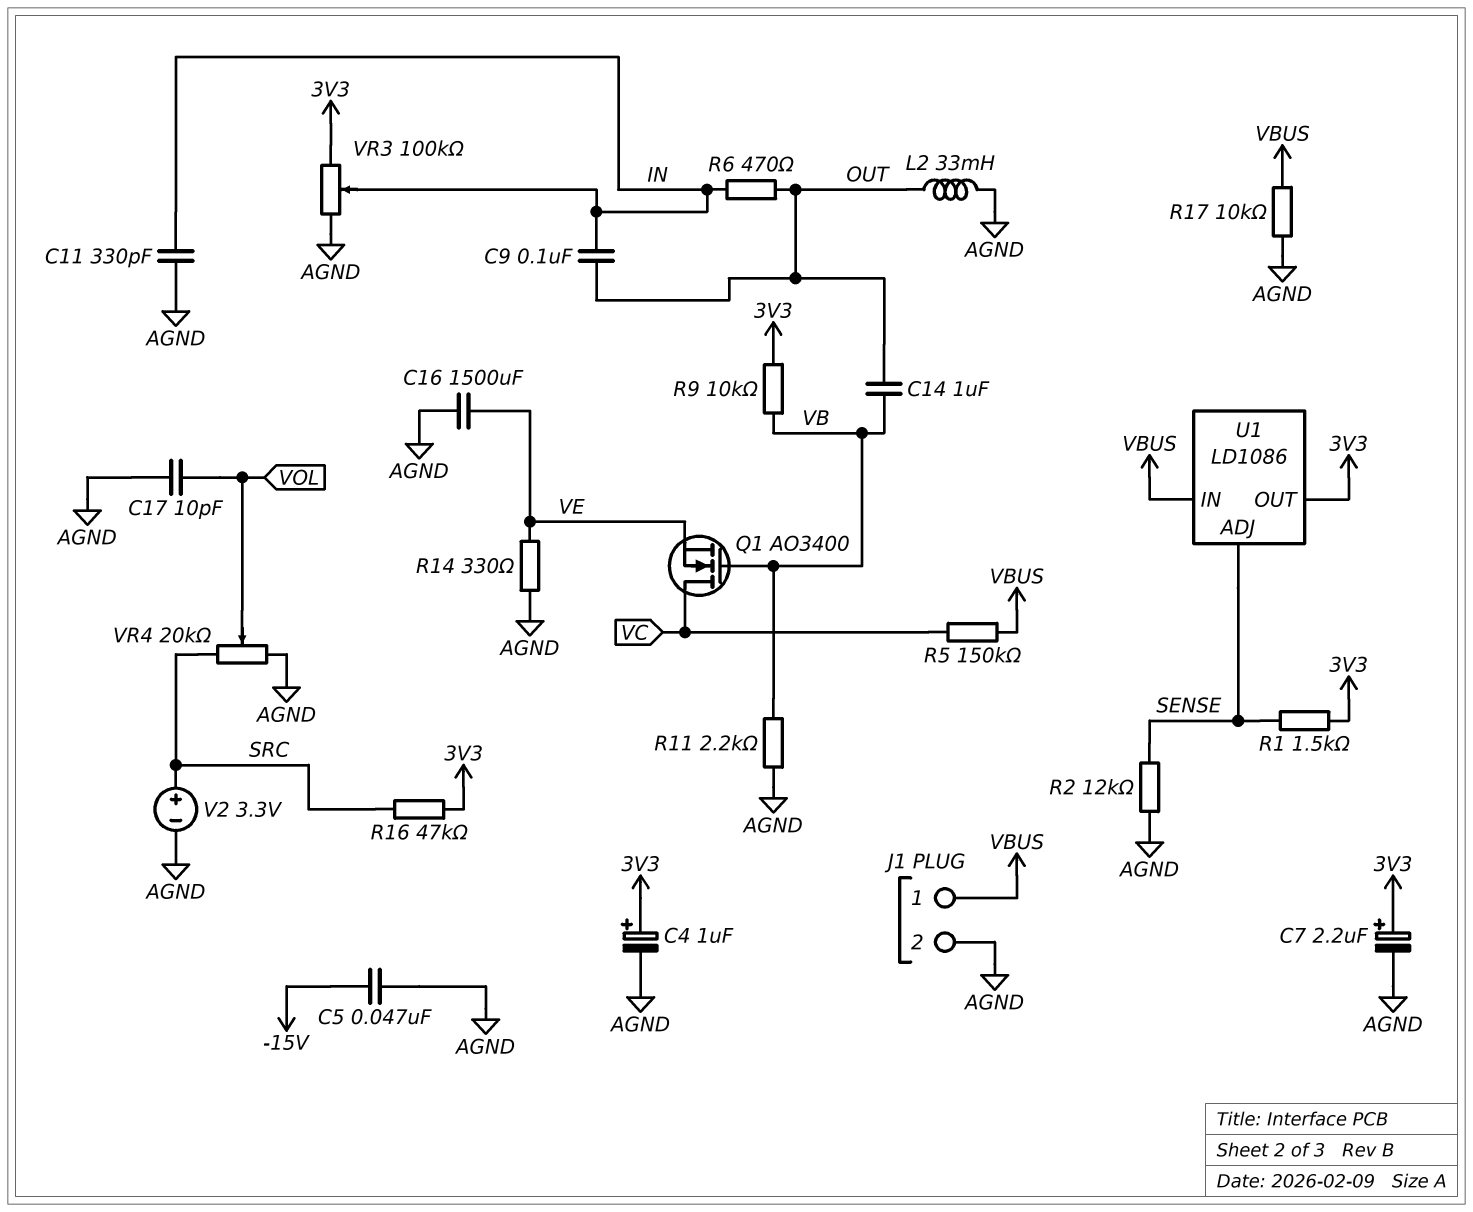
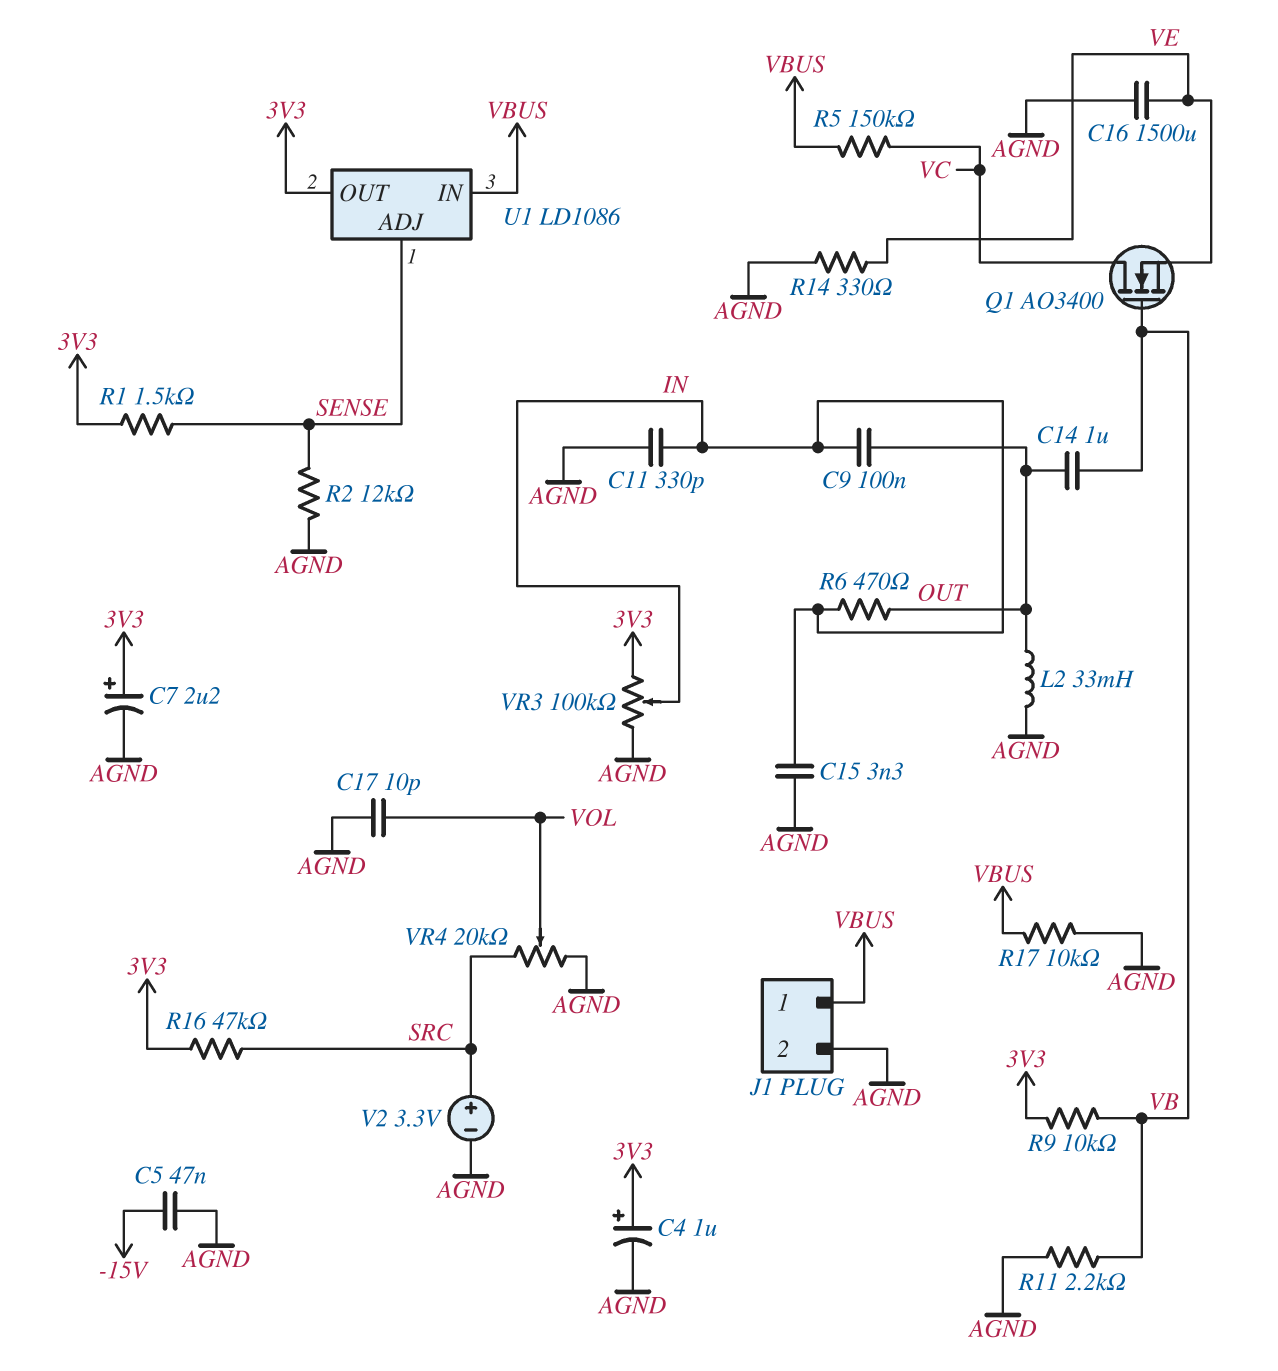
C15: none -> 3.3nF (AGND, IN)

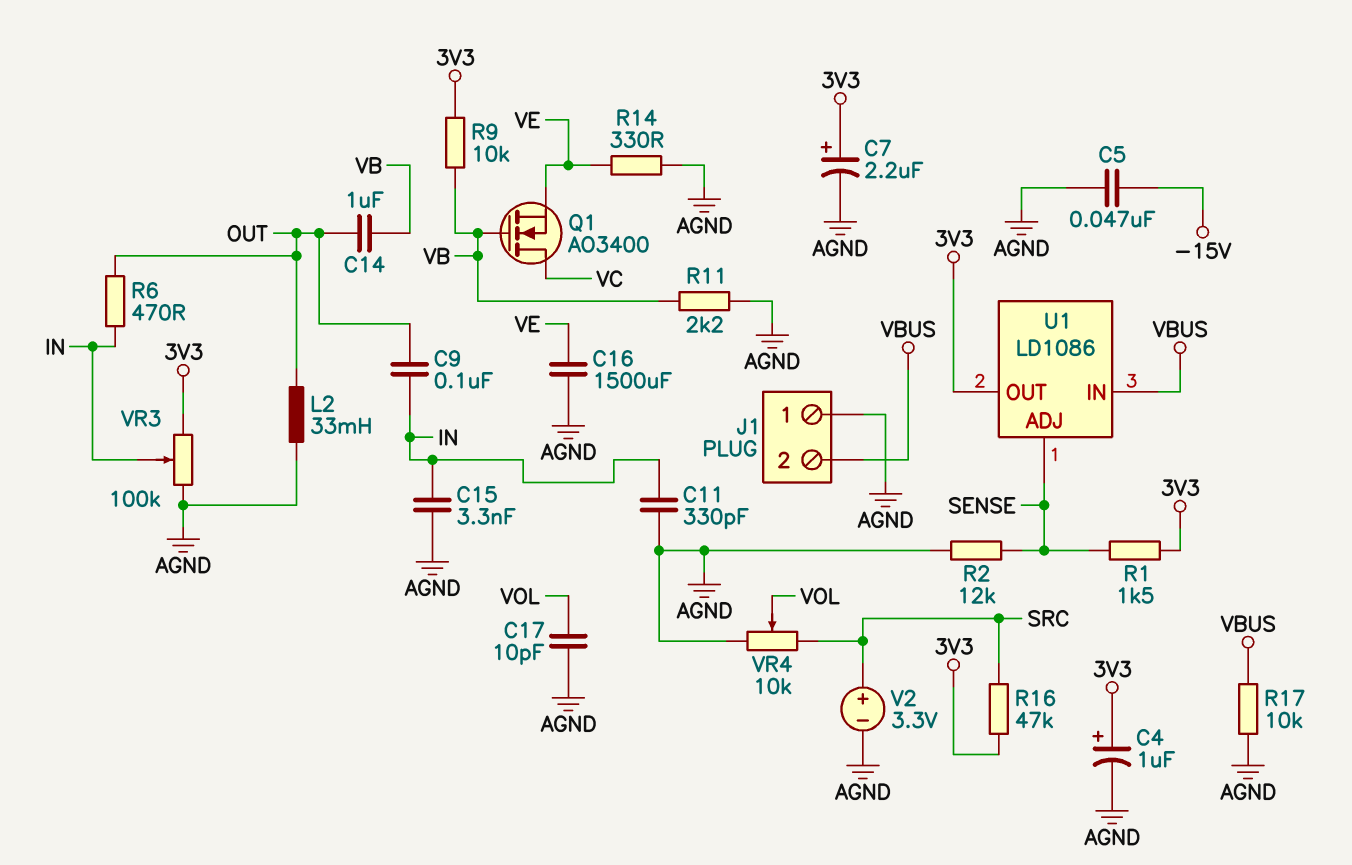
J1 pin 1: VBUS -> AGND
J1 pin 2: AGND -> VBUS
R5: 150k (VBUS, VC) -> none
VR4: 20k (AGND, SRC, wiper VOL) -> 10k (AGND, SRC, wiper VOL)

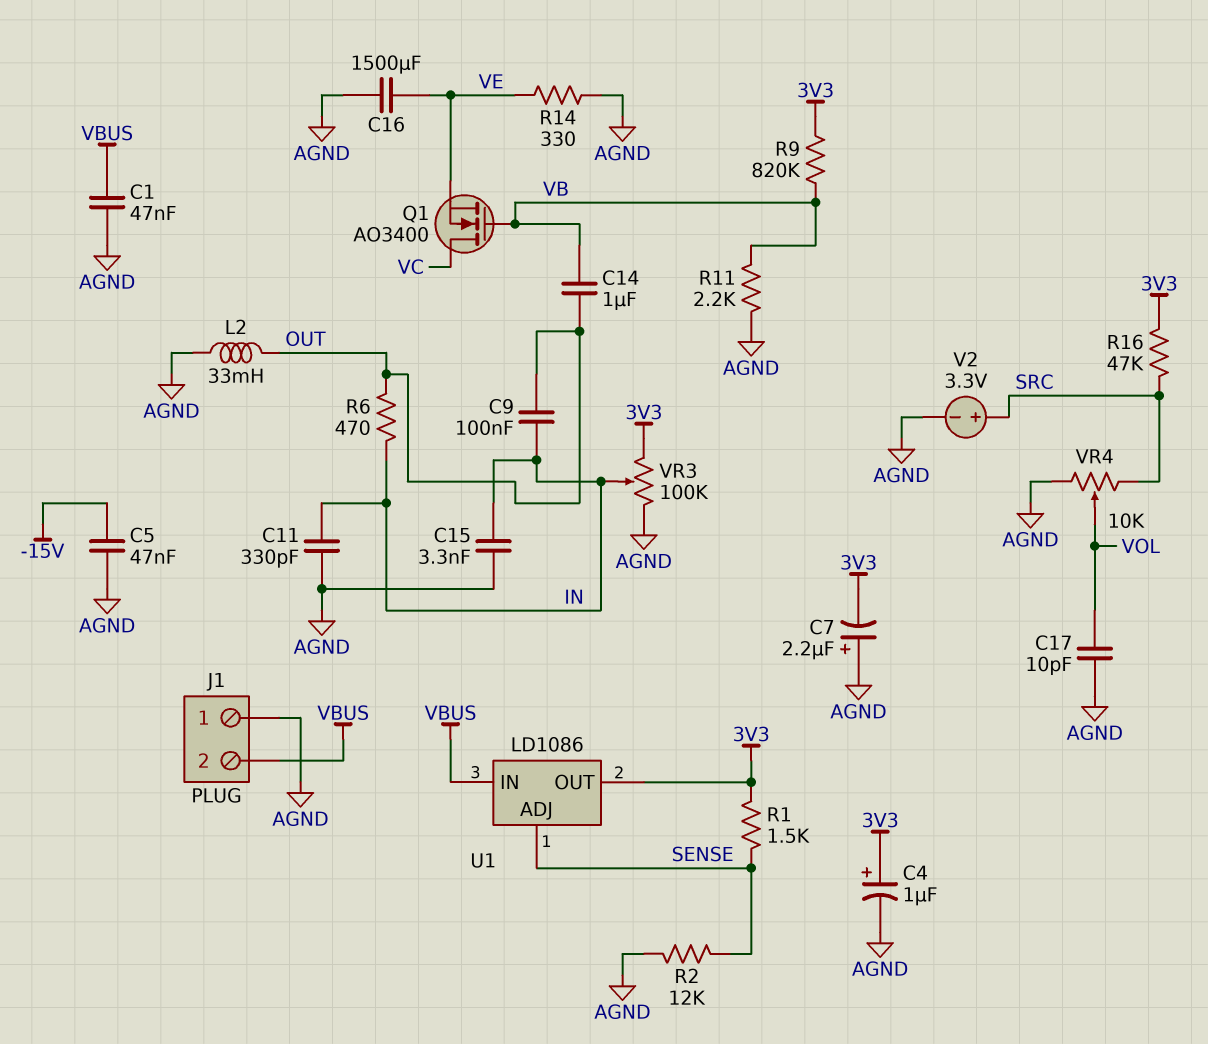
C1: none -> 47nF (AGND, VBUS)
C7: 2.2uF (plus 3V3, minus AGND) -> 2.2uF (plus AGND, minus 3V3)
R9: 10k (3V3, VB) -> 820k (3V3, VB)
R17: 10k (AGND, VBUS) -> none

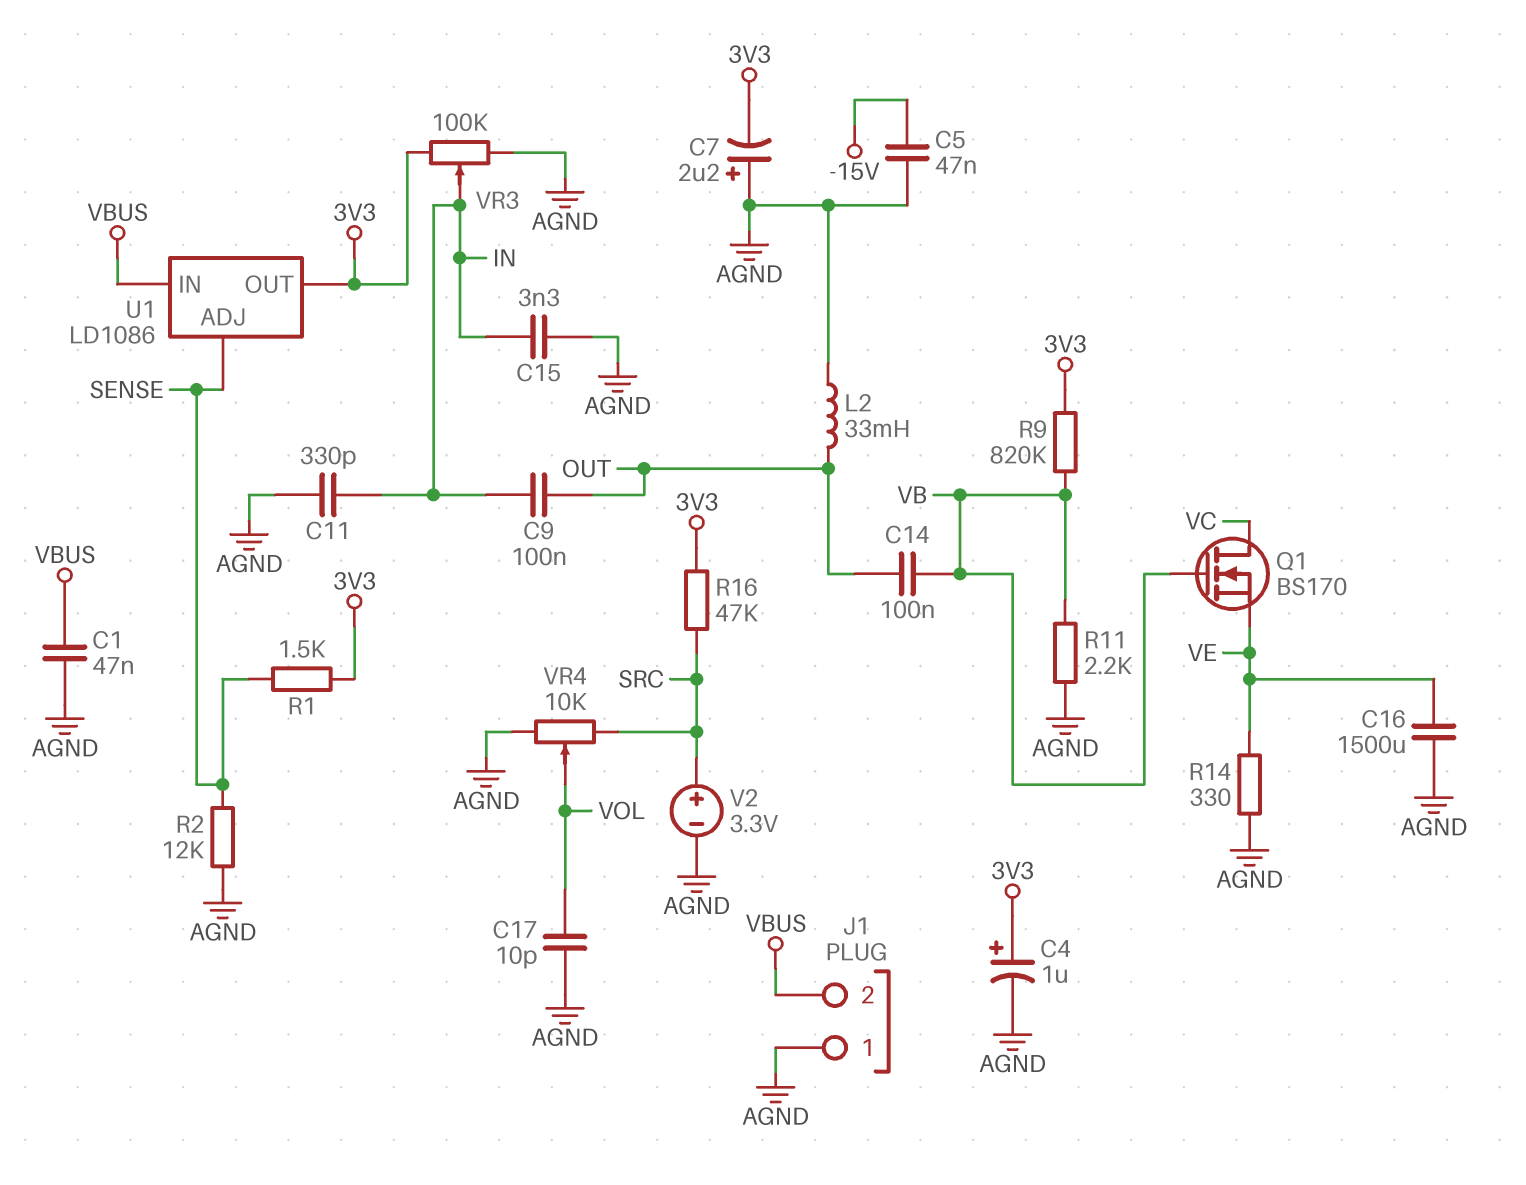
C14: 1uF (OUT, VB) -> 100nF (OUT, VB)
Q1: NMOS AO3400 (G VB, D VC, S VE) -> NMOS BS170 (G VB, D VC, S VE)
R6: 470 (IN, OUT) -> none

